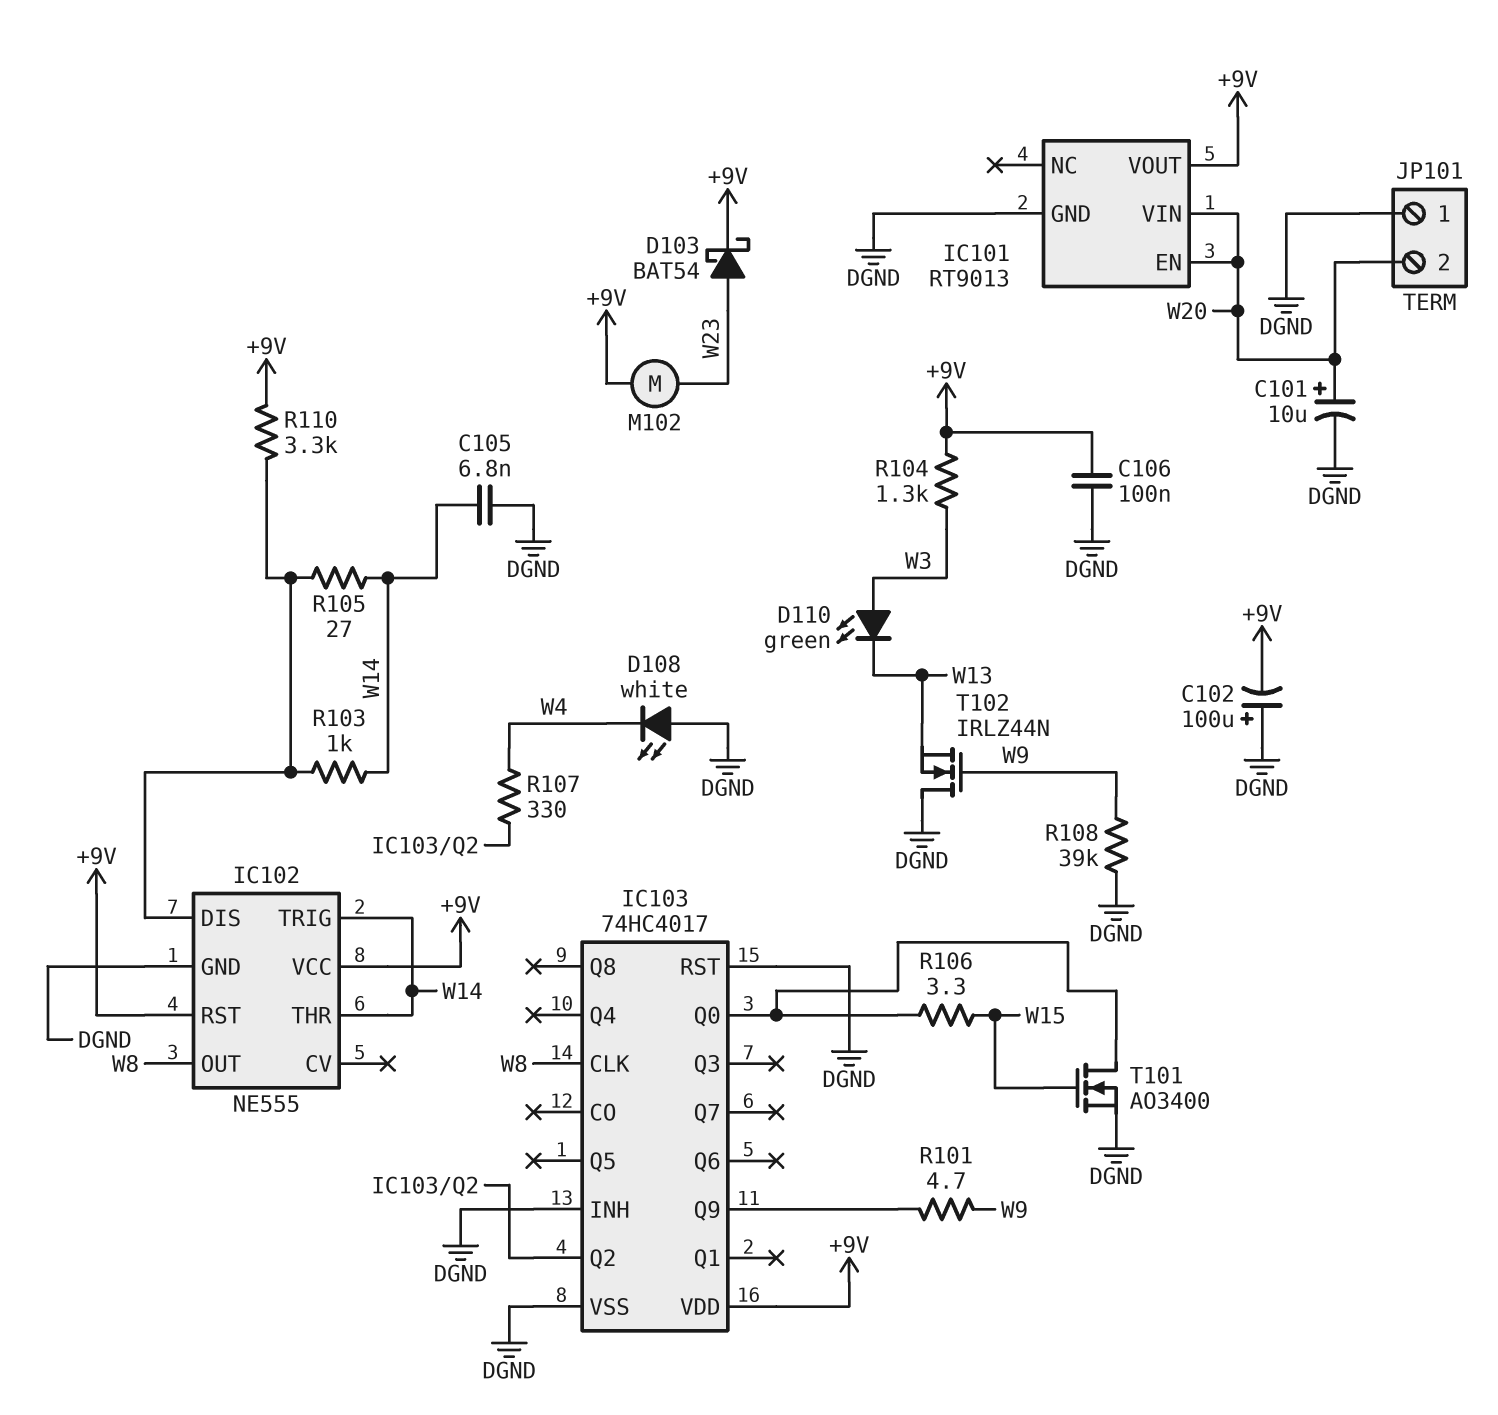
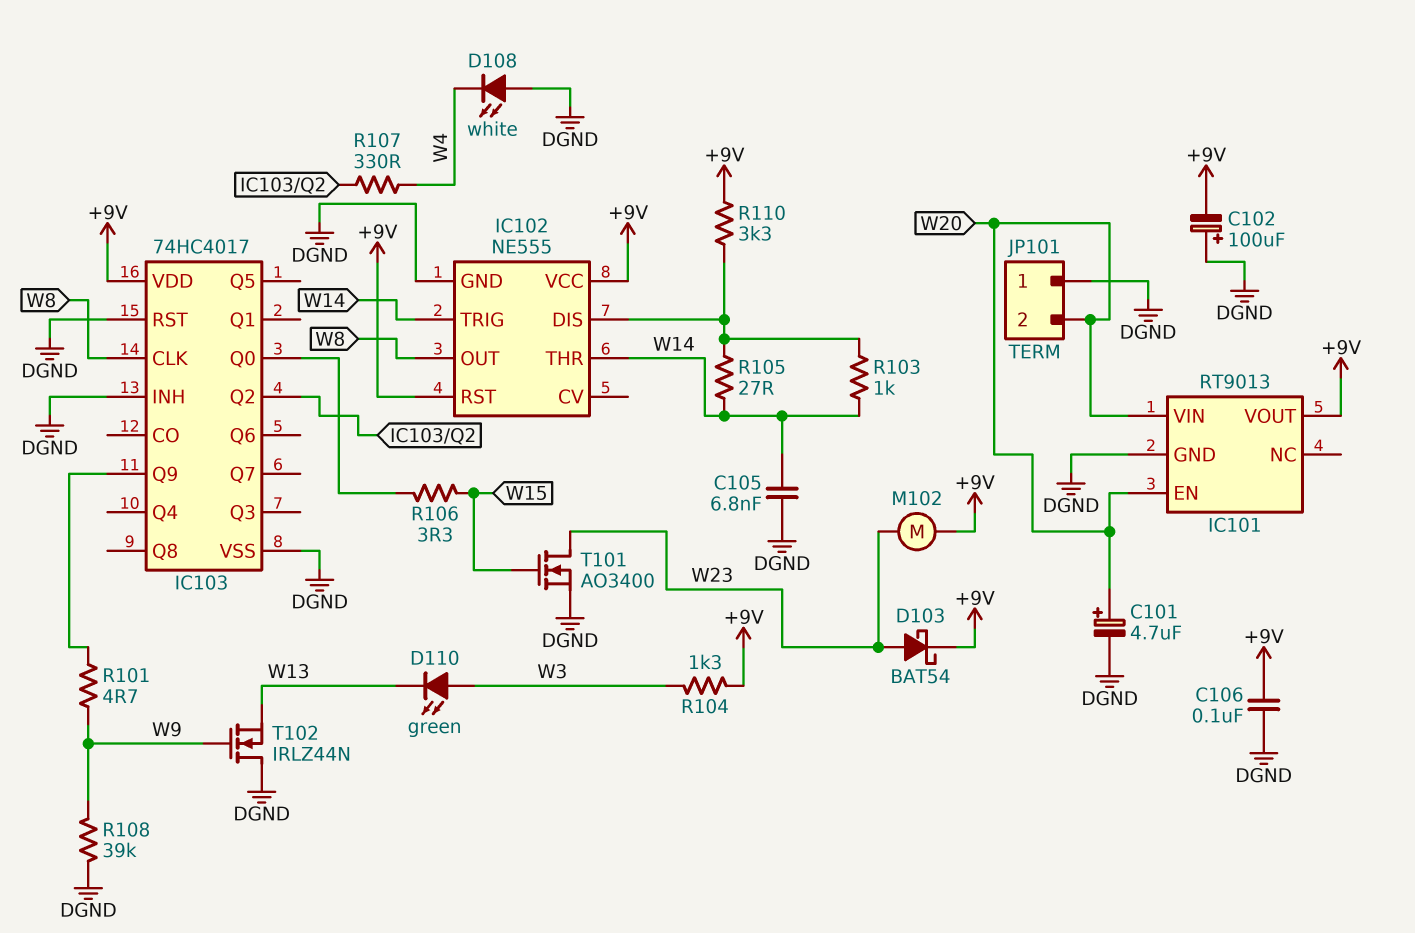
C101: 10uF (plus W20, minus DGND) -> 4.7uF (plus W20, minus DGND)
T101: NMOS AO3400 (G W15, D IC103/Q0, S DGND) -> NMOS AO3400 (G W15, D W23, S DGND)

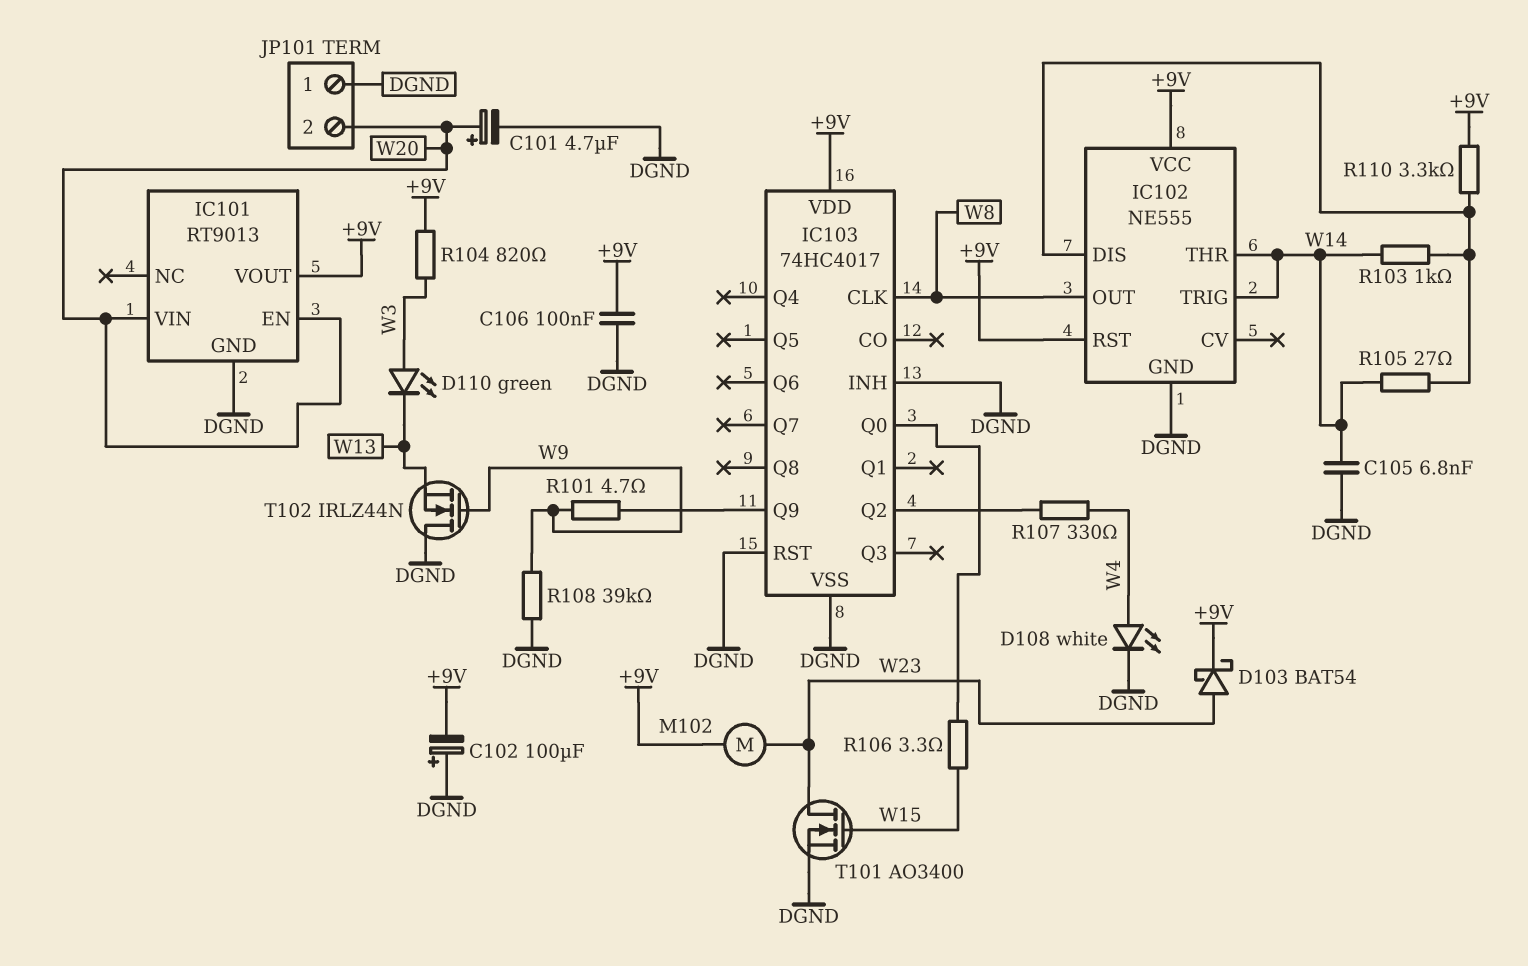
D108: LED white (A DGND, K W4) -> LED white (A W4, K DGND)
R104: 1.3k (+9V, W3) -> 820 (+9V, W3)

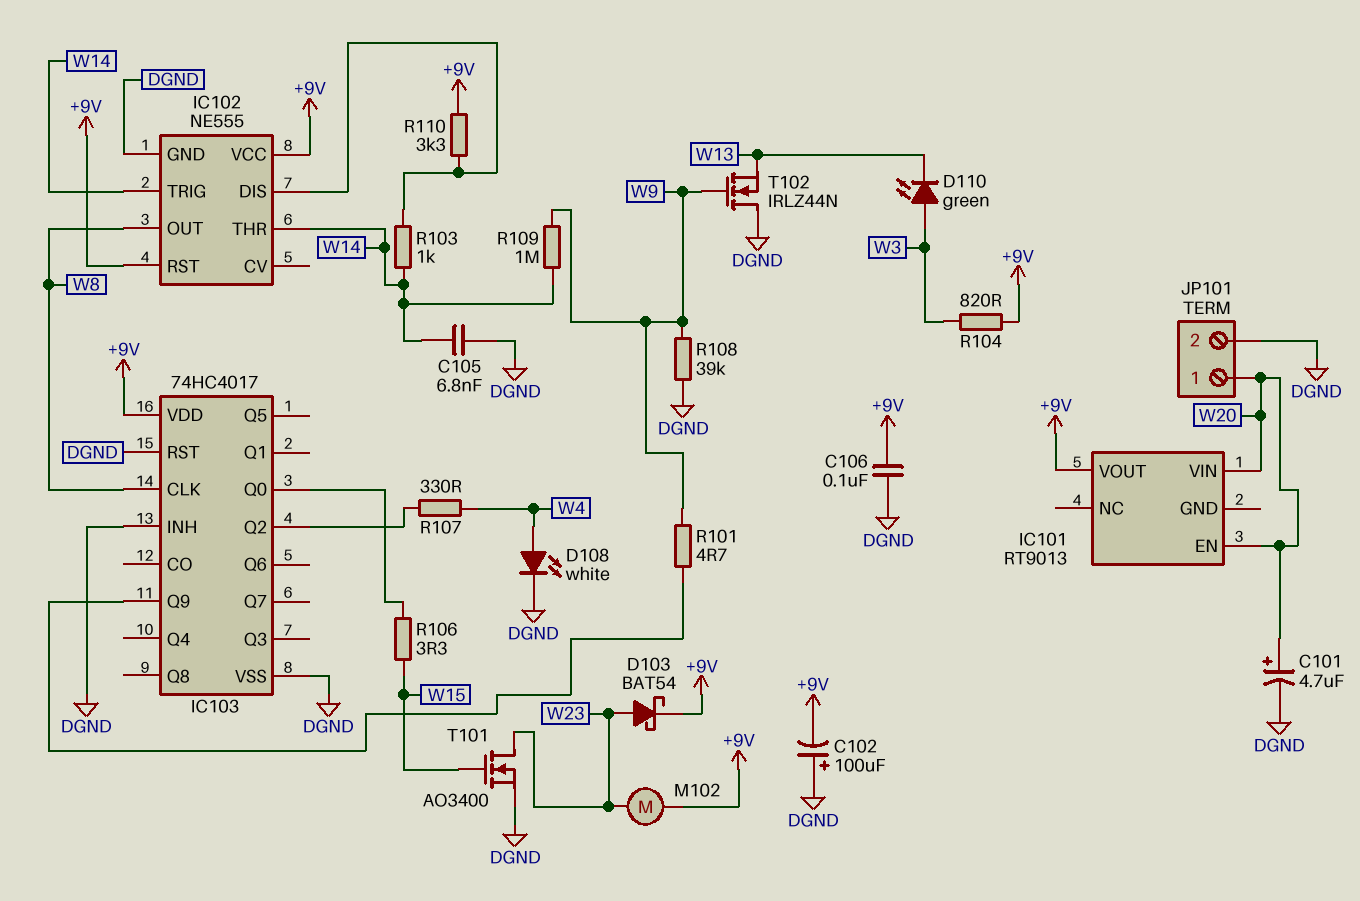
IC101 pin GND: DGND -> none
JP101 pin 1: DGND -> W20
JP101 pin 2: W20 -> DGND
R105: 27 (IC102/DIS, W14) -> none
R109: none -> 1M (W9, W14)

